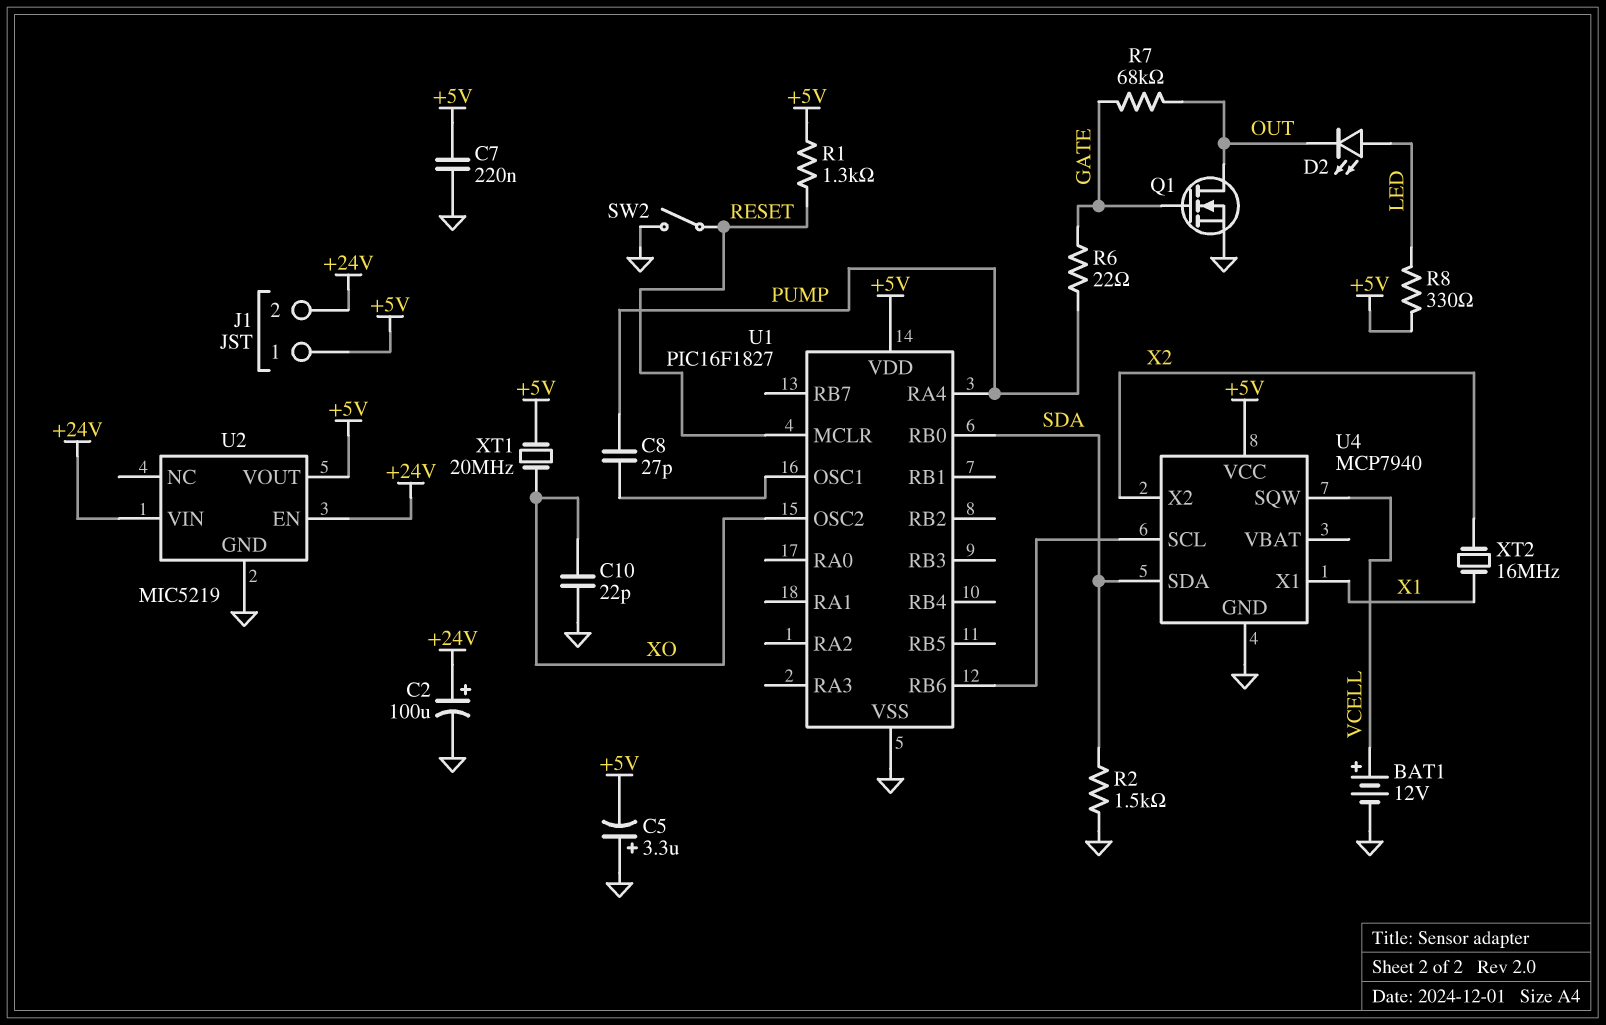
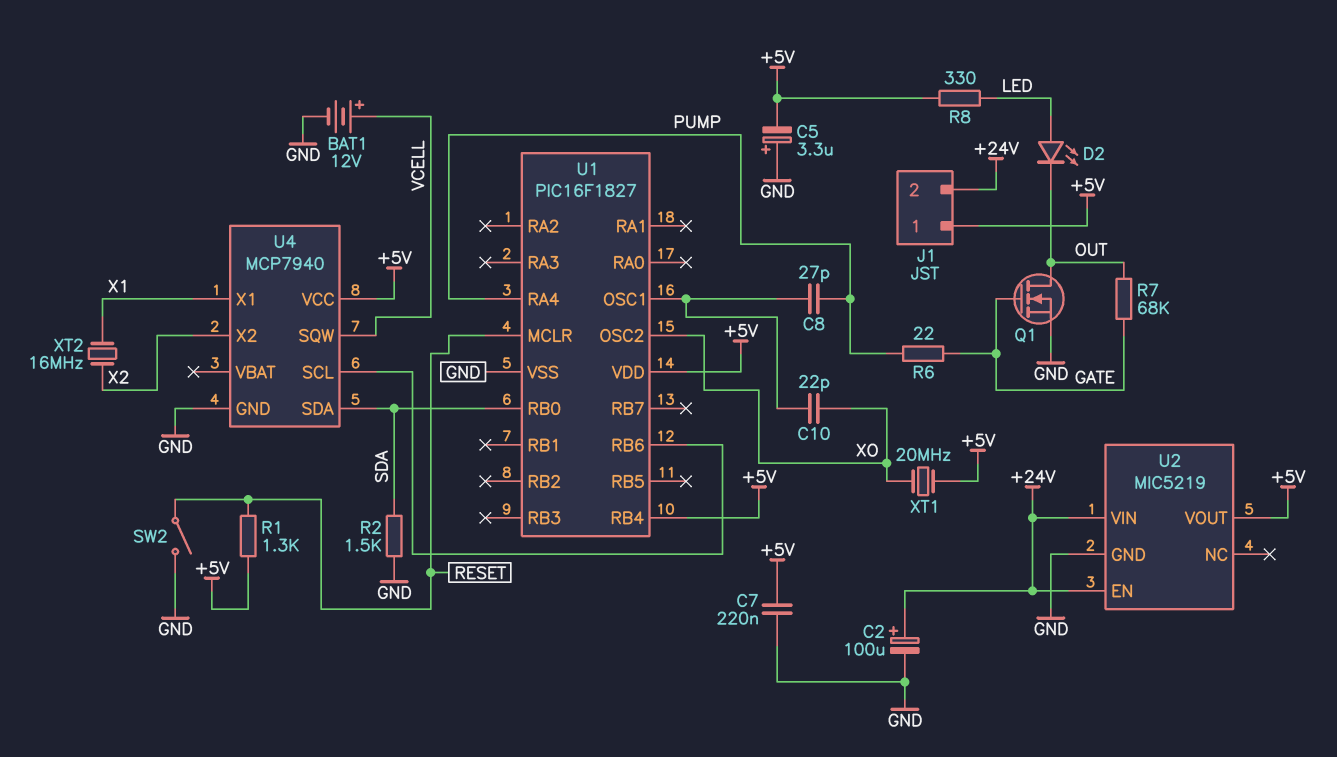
C10: 22pF (GND, XO) -> 22pF (U1/OSC1, XO)
U1 pin RB4: none -> +5V

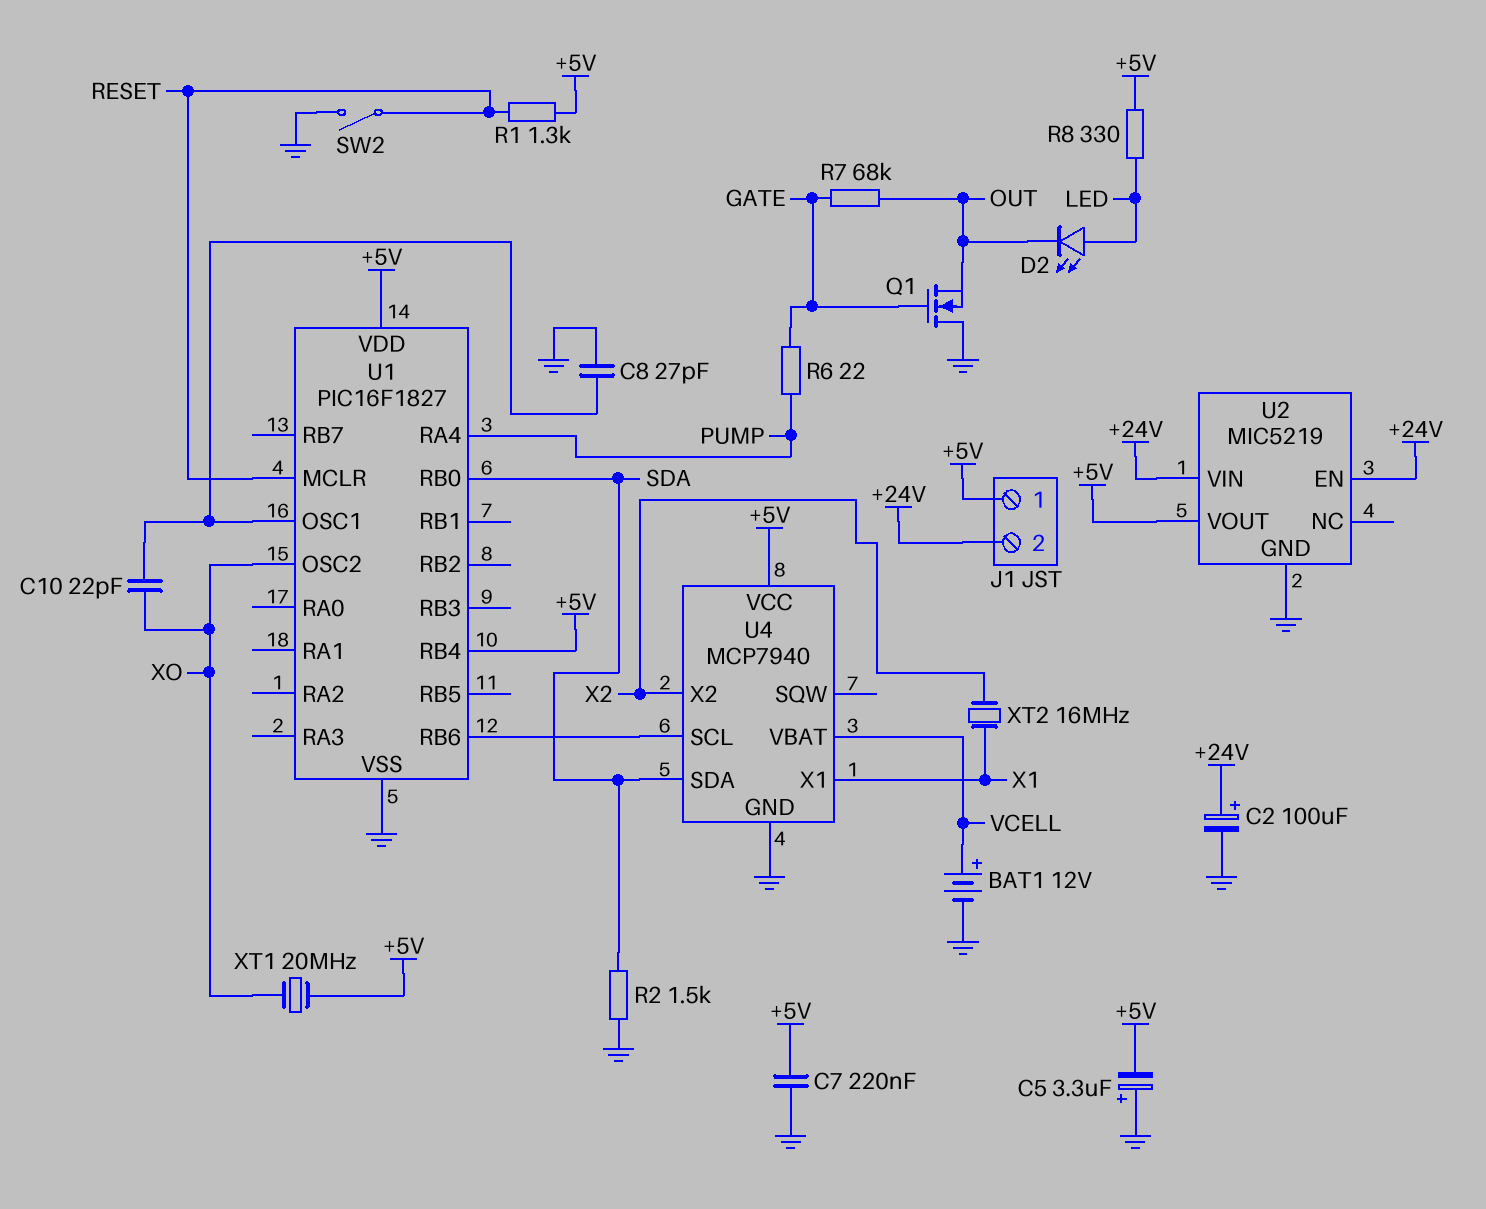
C8: 27pF (PUMP, U1/OSC1) -> 27pF (GND, U1/OSC1)
Q1: NMOS (G GATE, D OUT, S GND) -> NMOS (G GATE, D GND, S OUT)
U4 pin SQW: VCELL -> none
U4 pin VBAT: none -> VCELL

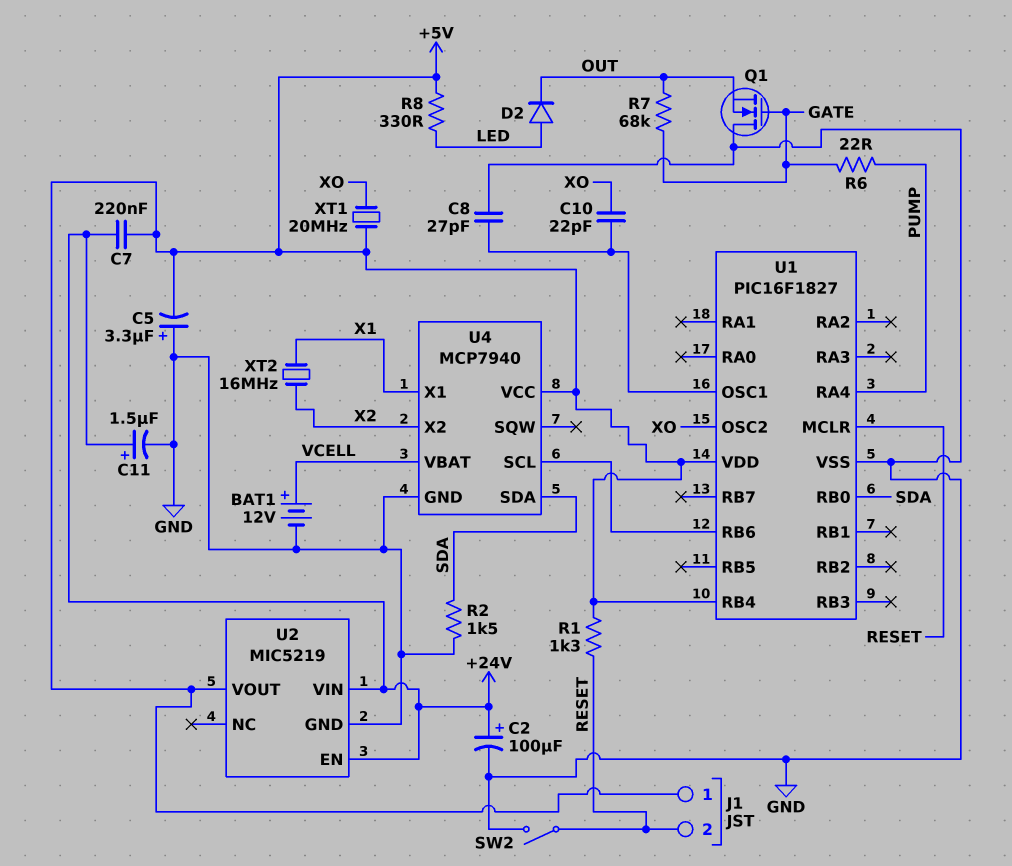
C7: 220nF (+5V, GND) -> 220nF (+5V, +24V)
C11: none -> 1.5uF (plus +24V, minus GND)
D2: LED (A LED, K OUT) -> diode (A LED, K OUT)
J1 pin 2: +24V -> RESET

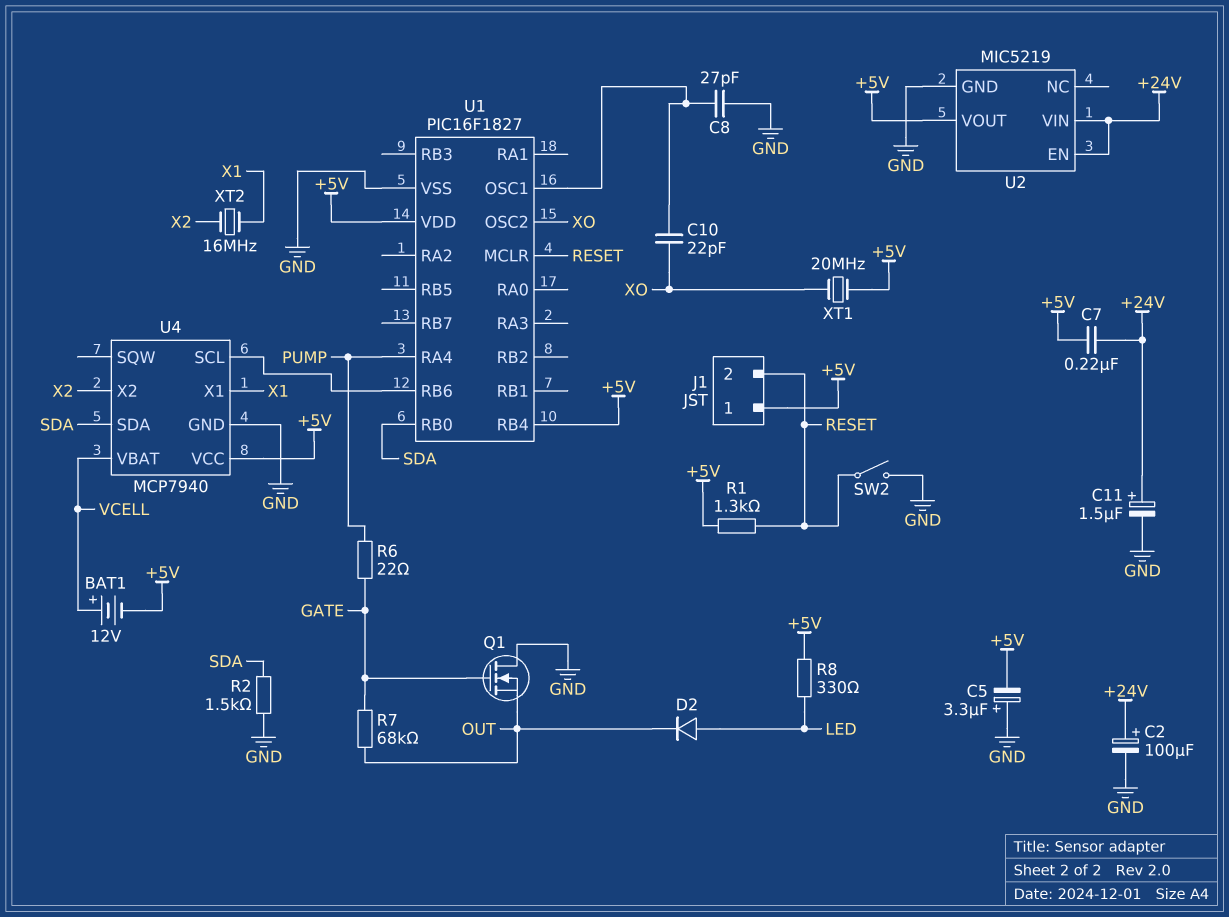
BAT1: 12V (plus VCELL, minus GND) -> 12V (plus VCELL, minus +5V)

